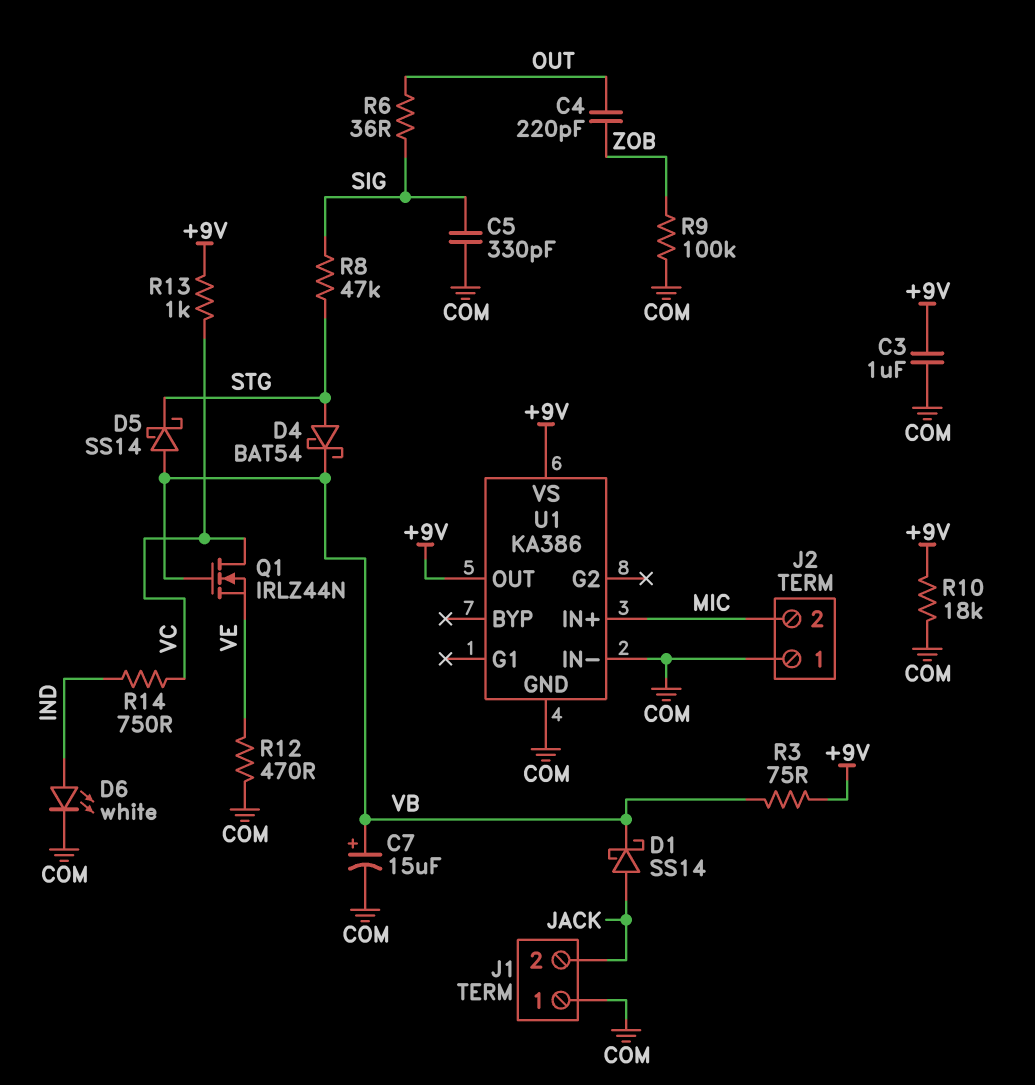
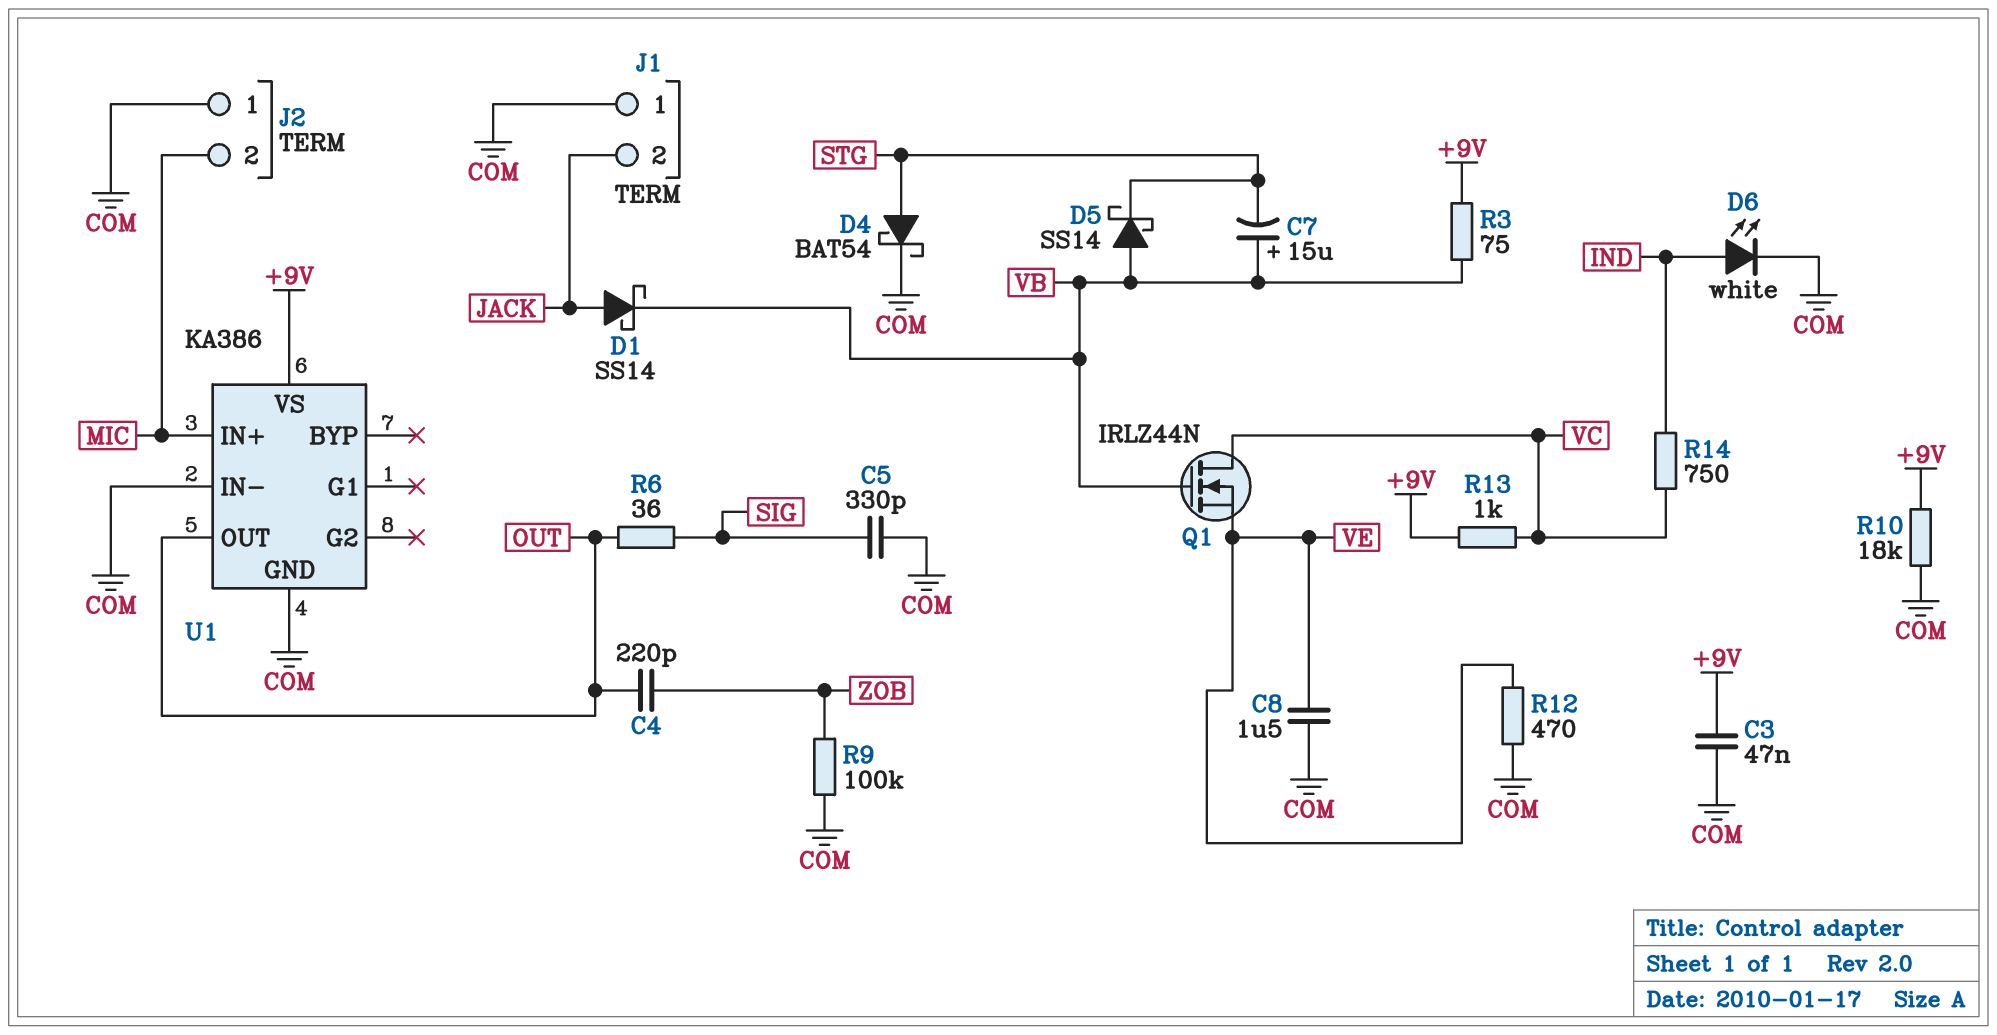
C3: 1uF (+9V, COM) -> 47nF (+9V, COM)
C7: 15uF (plus VB, minus COM) -> 15uF (plus VB, minus STG)
C8: none -> 1.5uF (COM, VE)
D4: schottky BAT54 (A STG, K VB) -> schottky BAT54 (A STG, K COM)
R8: 47k (SIG, STG) -> none
U1 pin OUT: +9V -> OUT

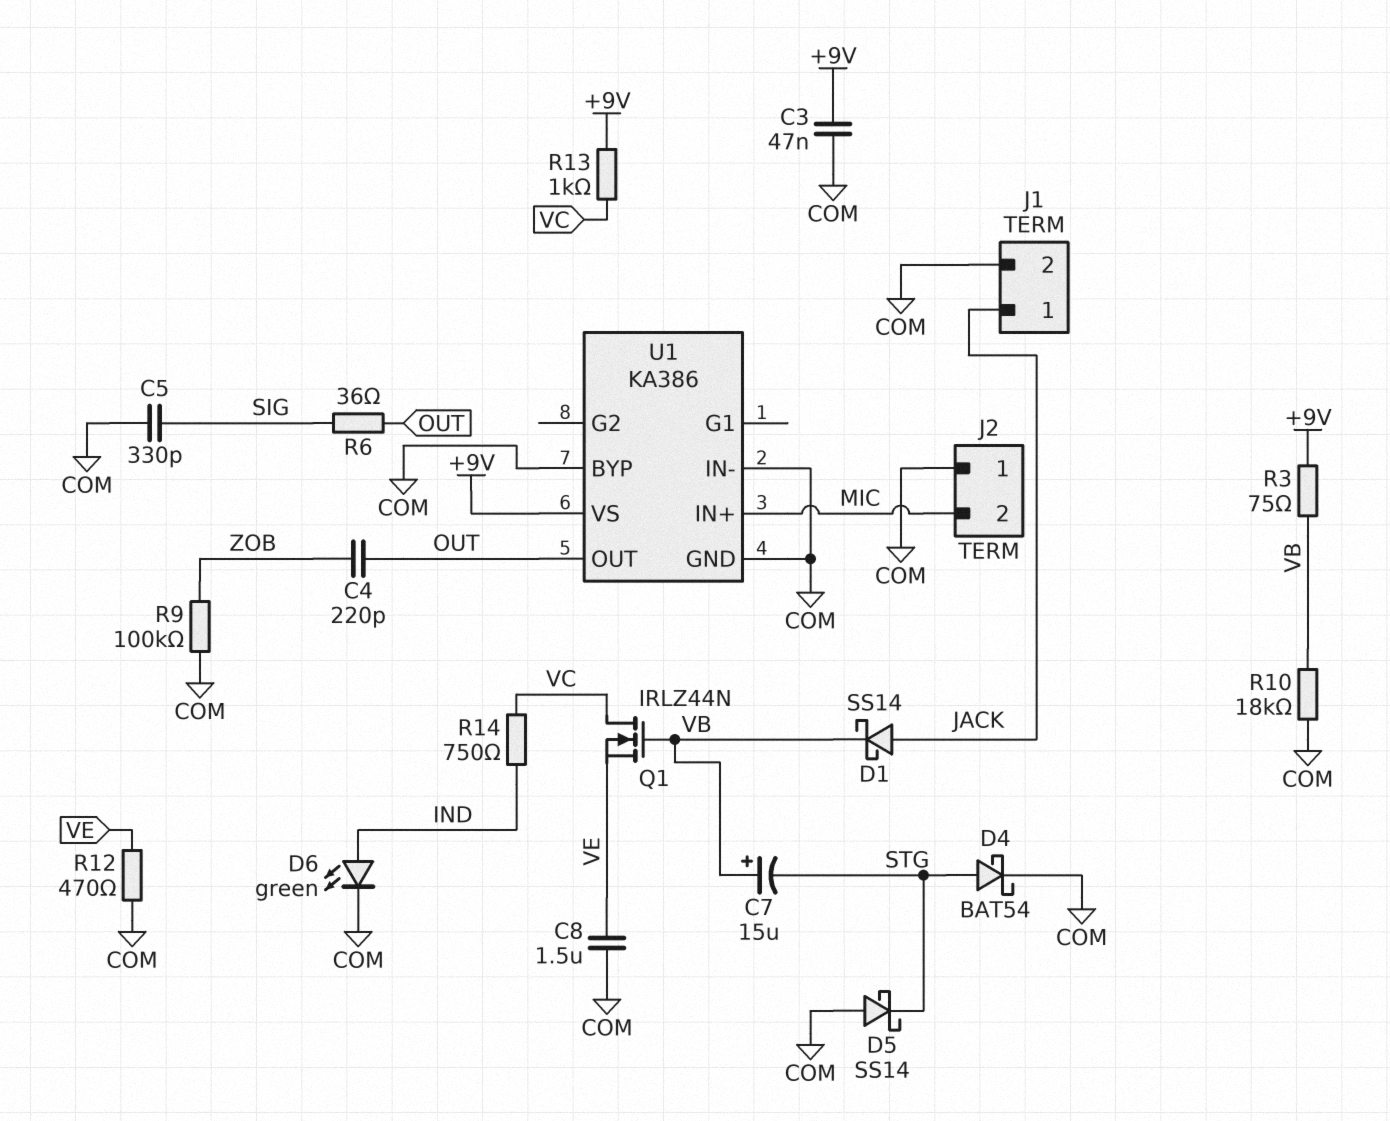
D5: schottky SS14 (A VB, K STG) -> schottky SS14 (A COM, K STG)
D6: LED white (A IND, K COM) -> LED green (A IND, K COM)
J1 pin 1: COM -> JACK
J1 pin 2: JACK -> COM
R10: 18k (+9V, COM) -> 18k (COM, VB)
U1 pin BYP: none -> COM

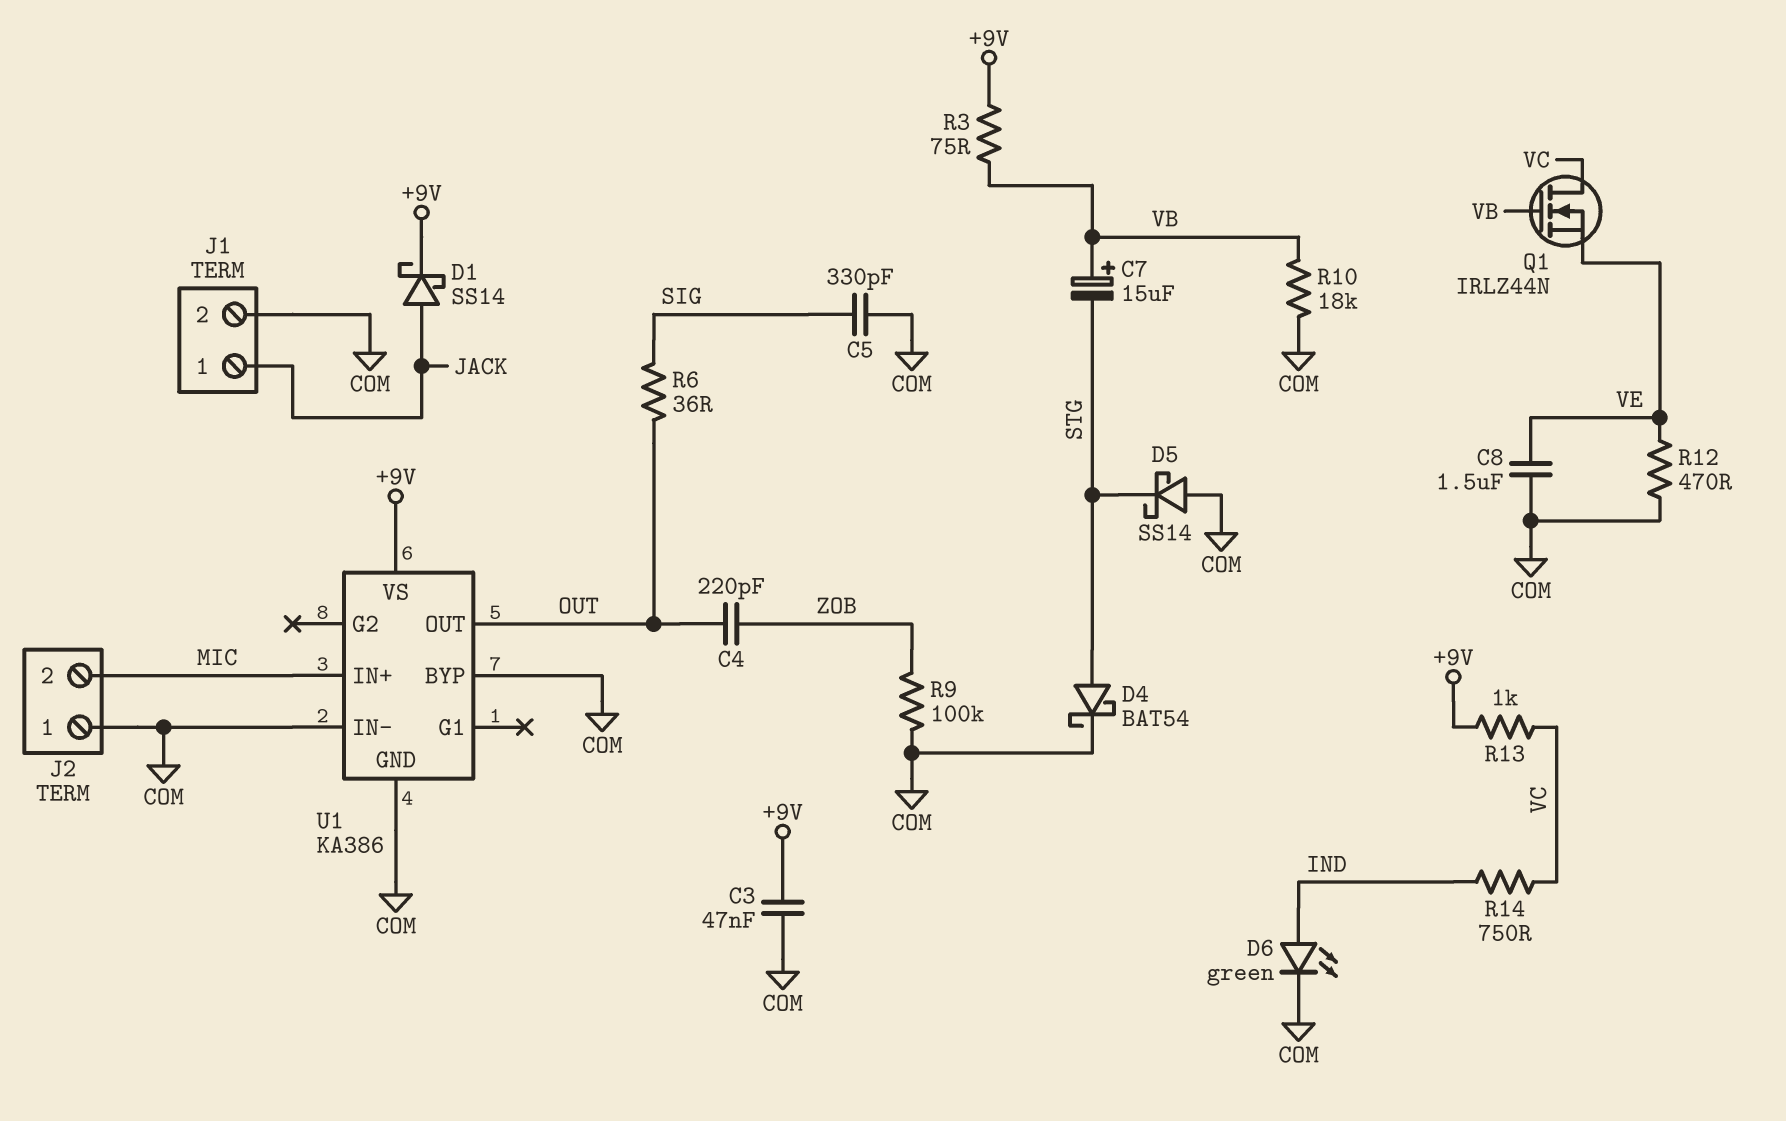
D1: schottky SS14 (A JACK, K VB) -> schottky SS14 (A JACK, K +9V)

